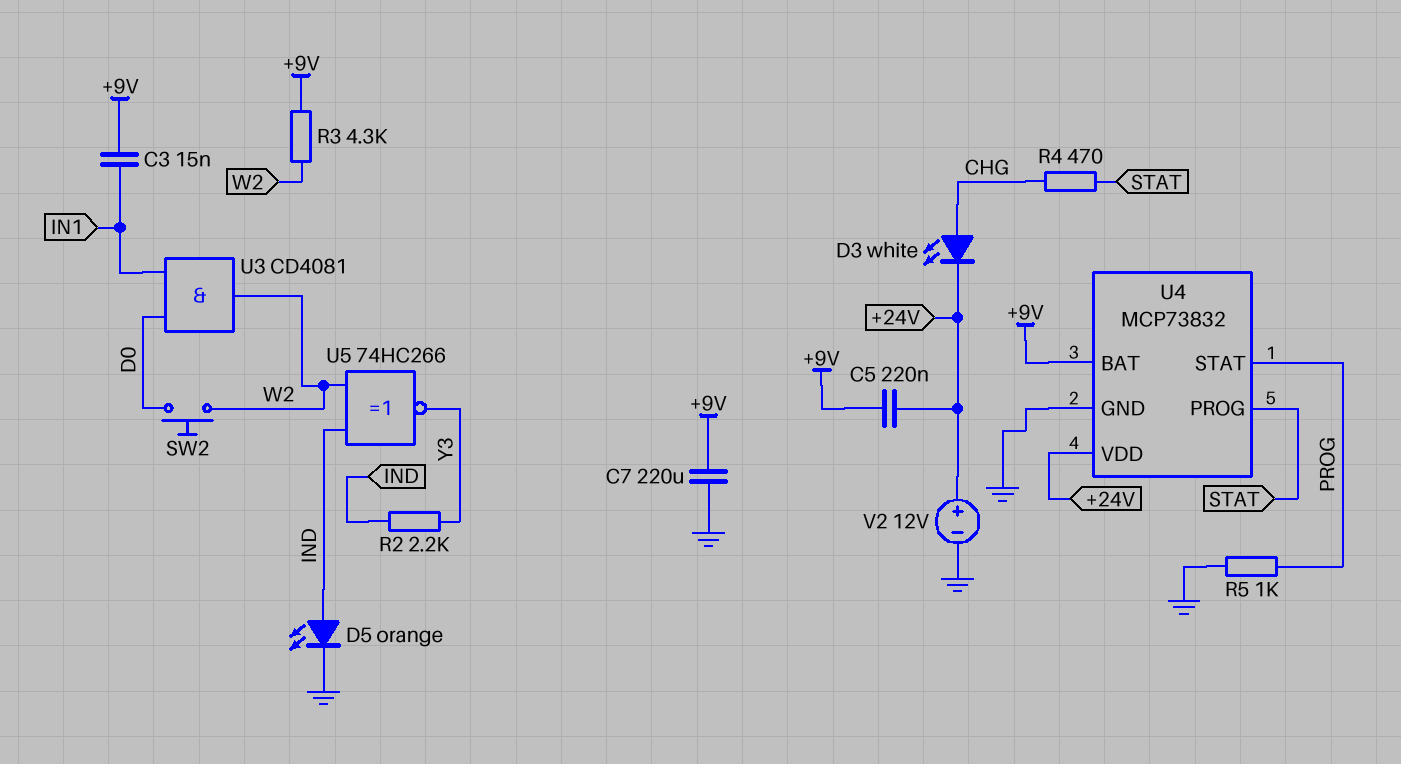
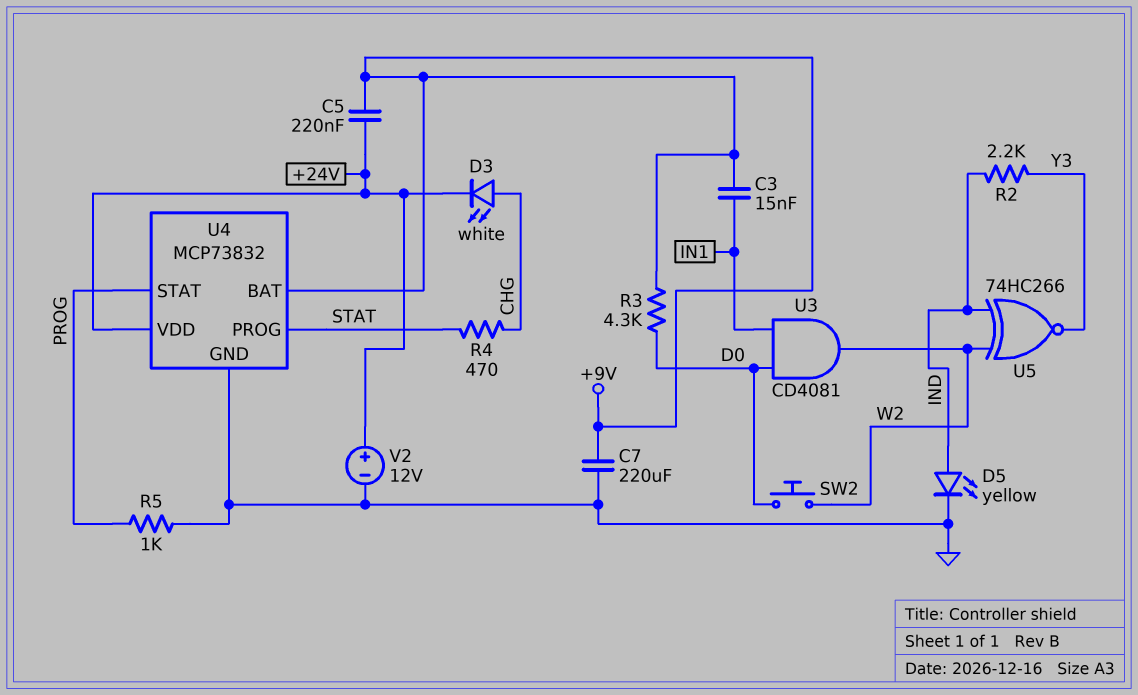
D5: LED orange (A IND, K GND) -> LED yellow (A IND, K GND)
R3: 4.3k (+9V, W2) -> 4.3k (+9V, D0)

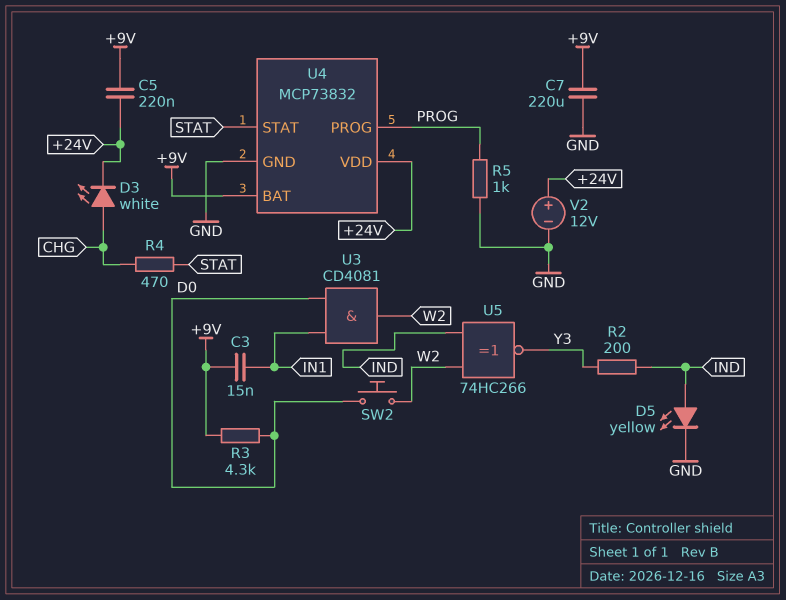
R2: 2.2k (IND, Y3) -> 200 (IND, Y3)
U4 pin PROG: STAT -> PROG
U4 pin STAT: PROG -> STAT

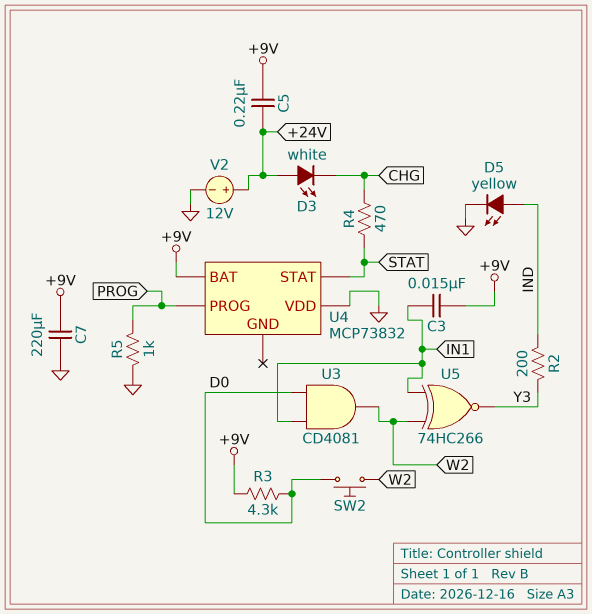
D3: LED white (A CHG, K +24V) -> LED white (A +24V, K CHG)
U4 pin GND: GND -> none
U4 pin VDD: +24V -> GND
U5: XNOR 74HC266 (in IND, in W2, out Y3) -> XNOR 74HC266 (in IN1, in W2, out Y3)

